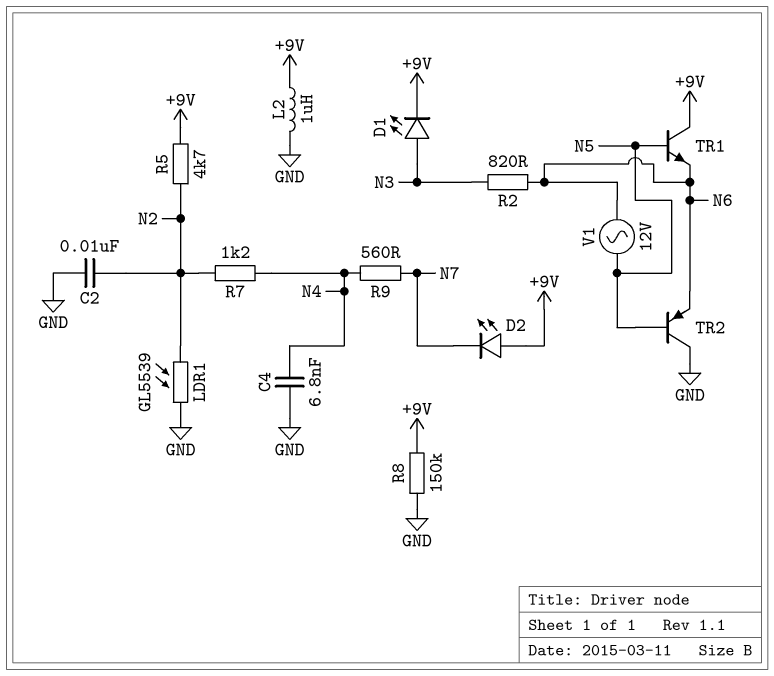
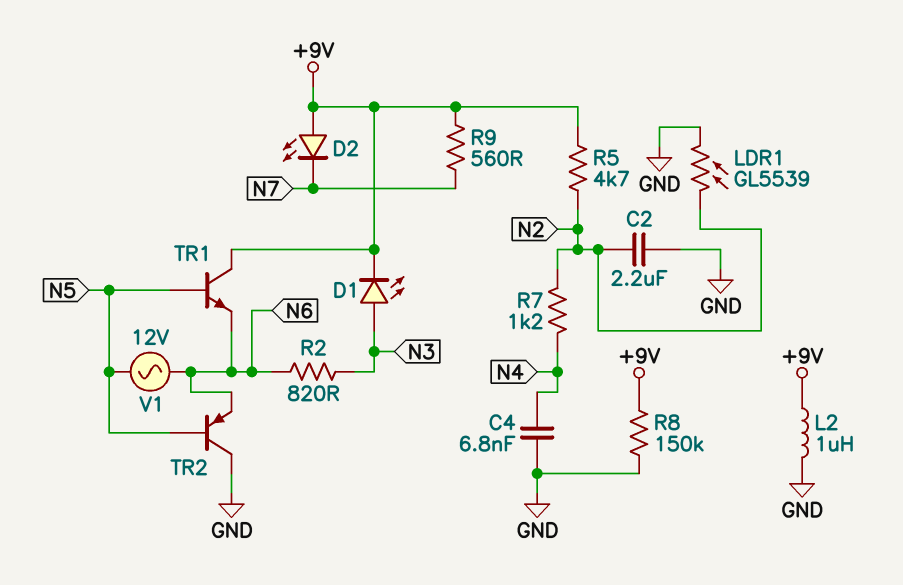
C2: 10nF (GND, N2) -> 2.2uF (GND, N2)
R9: 560 (N4, N7) -> 560 (+9V, N7)

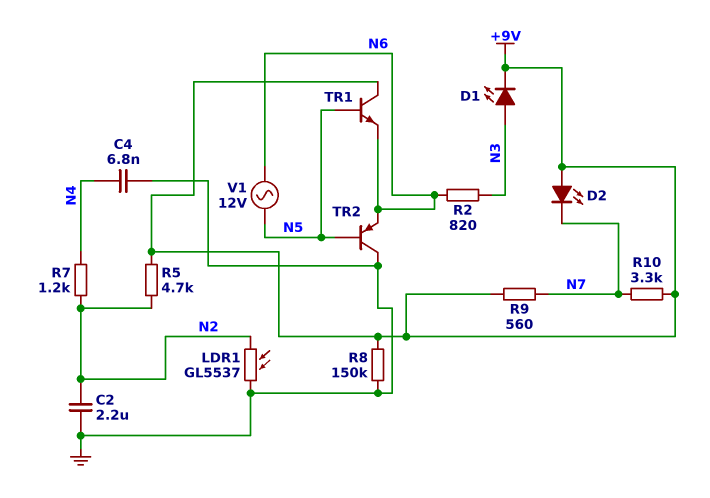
L2: 1uH (+9V, GND) -> none
LDR1: GL5539 (GND, N2) -> GL5537 (GND, N2)
R10: none -> 3.3k (+9V, N7)

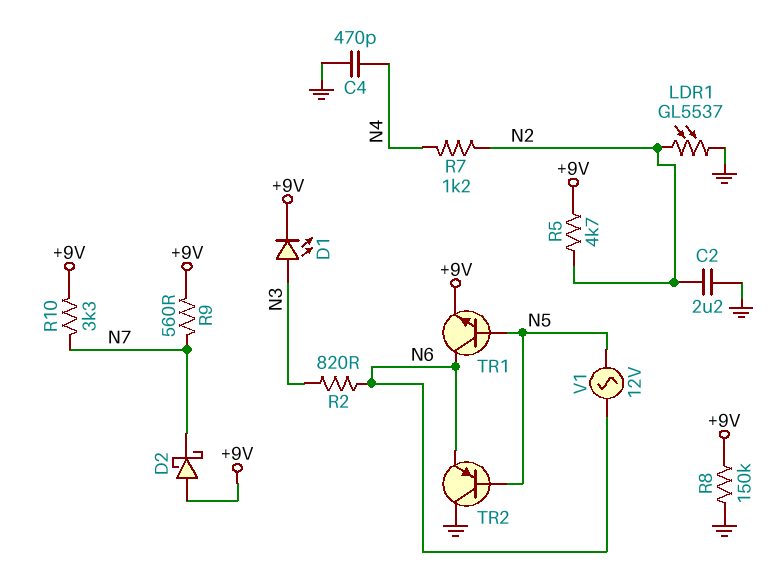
C4: 6.8nF (GND, N4) -> 470pF (GND, N4)
D2: LED (A +9V, K N7) -> schottky (A +9V, K N7)
TR1: NPN (B N5, C +9V, E N6) -> NPN (B N5, C N6, E +9V)

